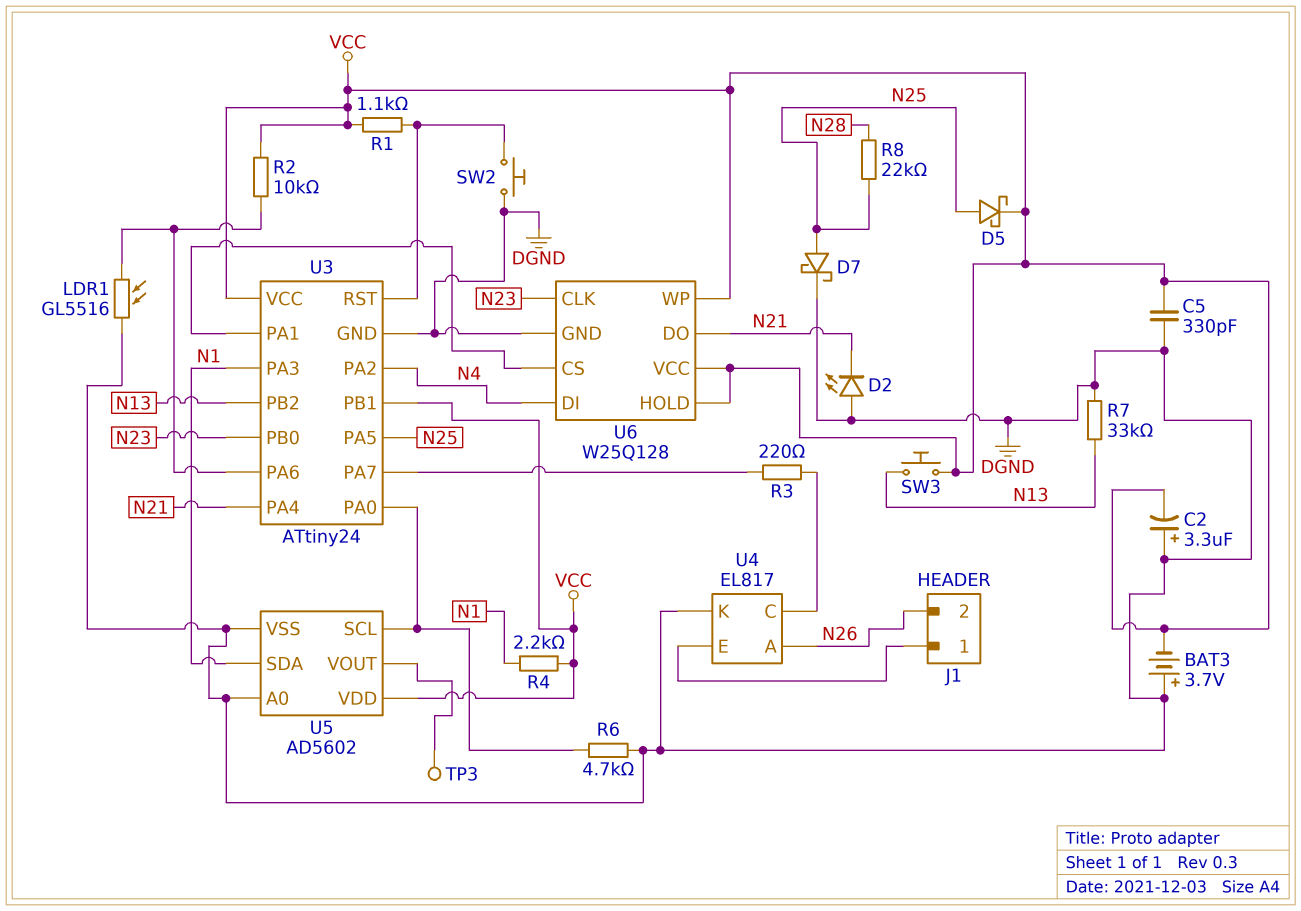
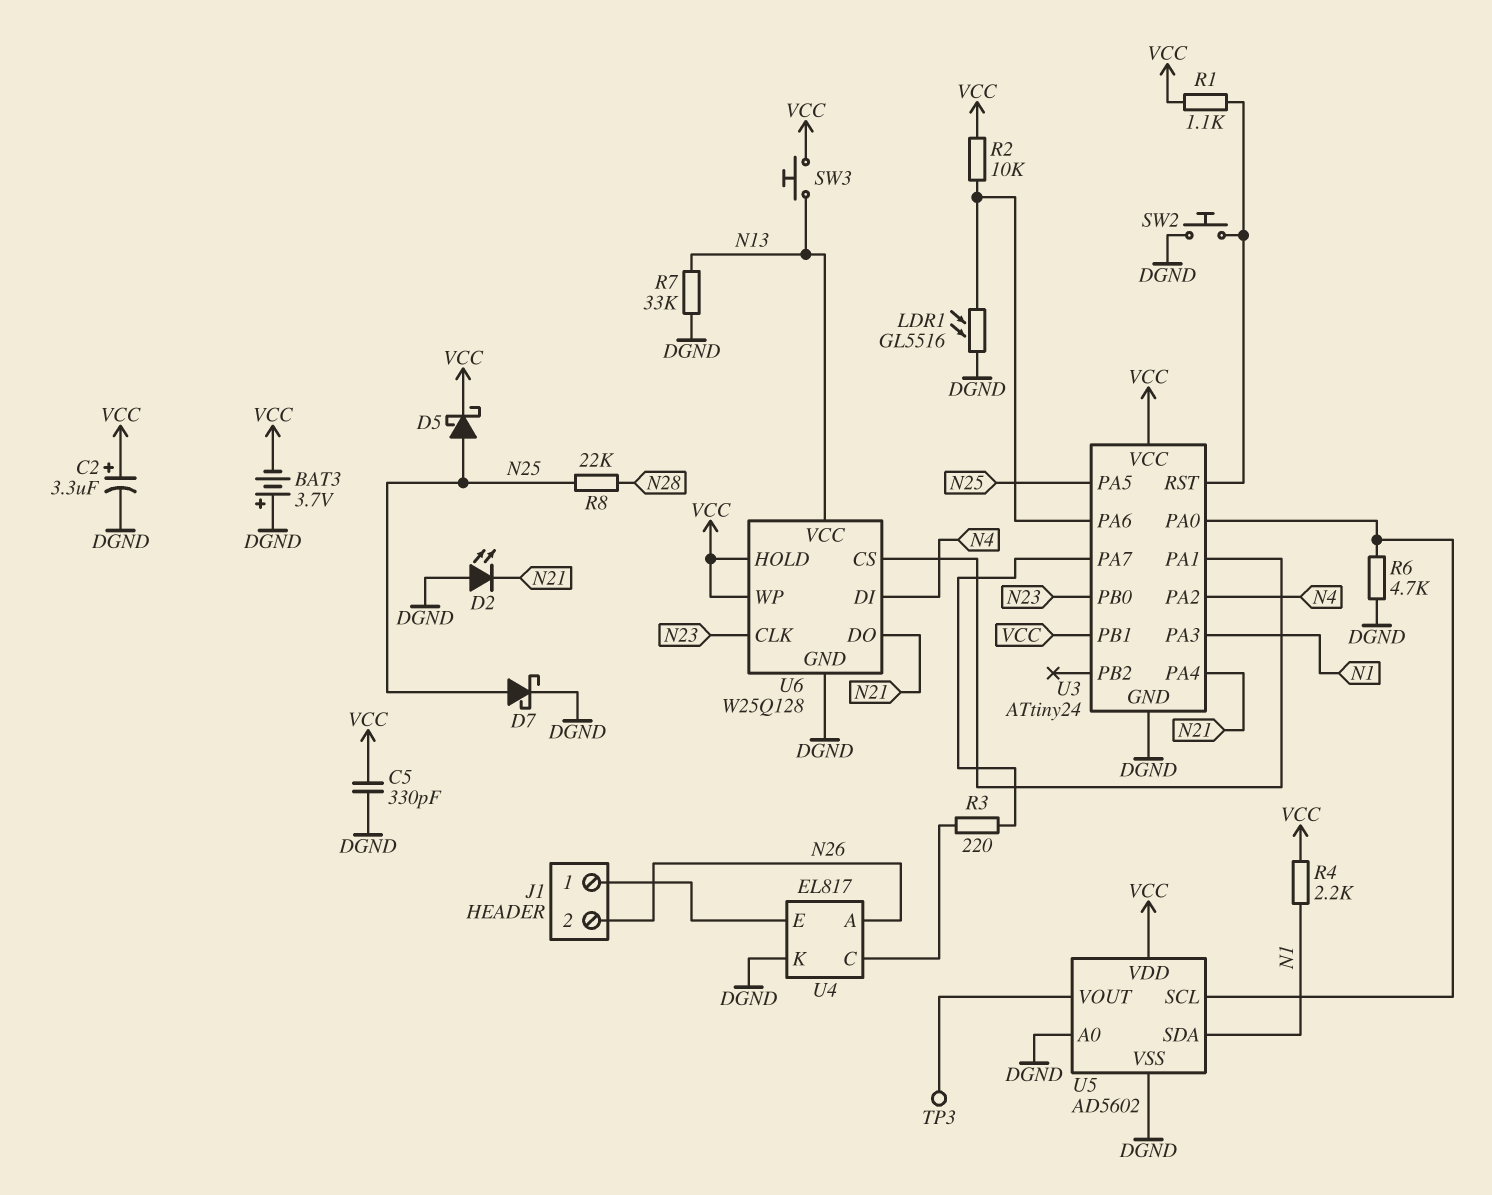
C2: 3.3uF (plus DGND, minus VCC) -> 3.3uF (plus VCC, minus DGND)
U3 pin PB2: N13 -> none
U6 pin VCC: VCC -> N13

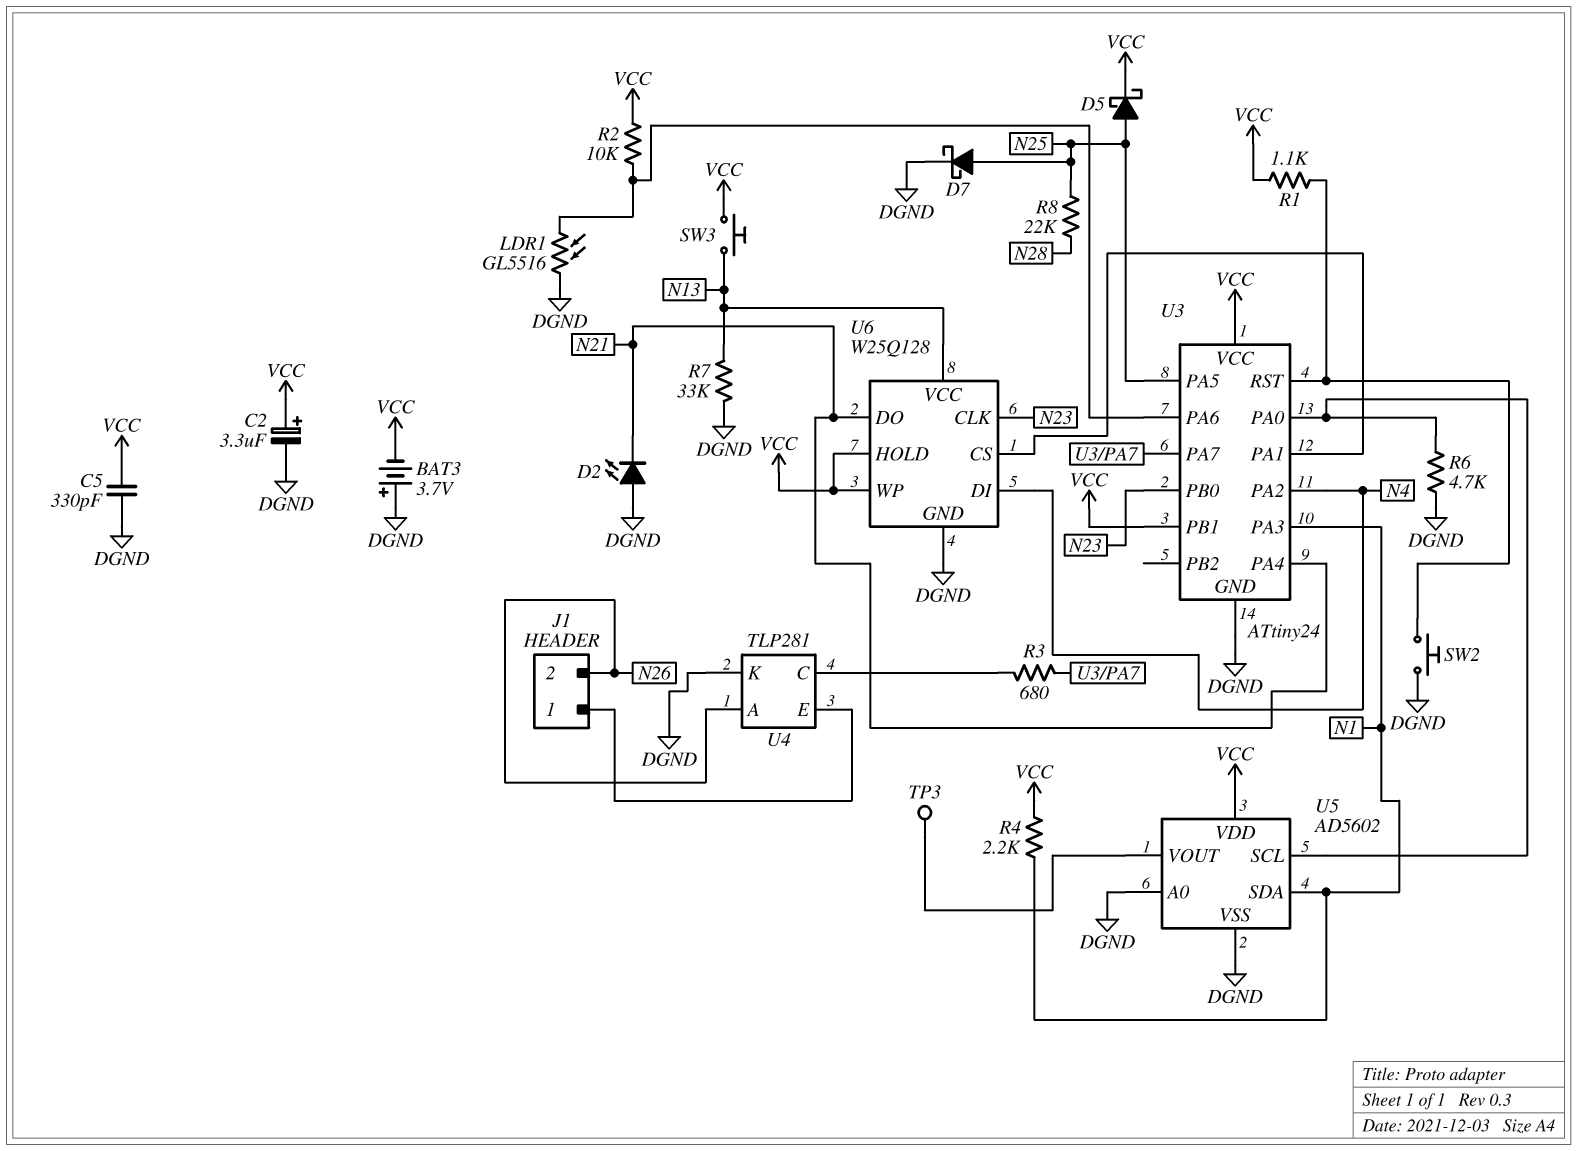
R3: 220 (U3/PA7, U4/C) -> 680 (U3/PA7, U4/C)
U4: EL817 -> TLP281

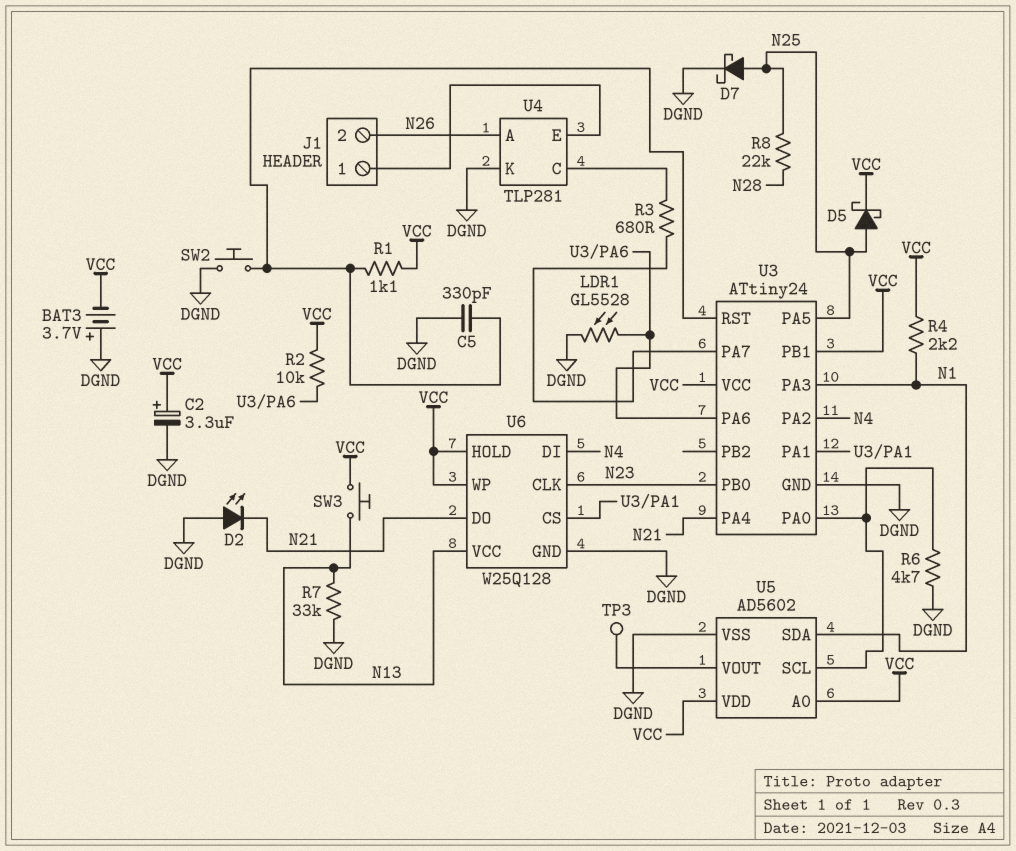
C5: 330pF (DGND, VCC) -> 330pF (DGND, U3/RST)
LDR1: GL5516 (DGND, U3/PA6) -> GL5528 (DGND, U3/PA6)
U5 pin A0: DGND -> VCC

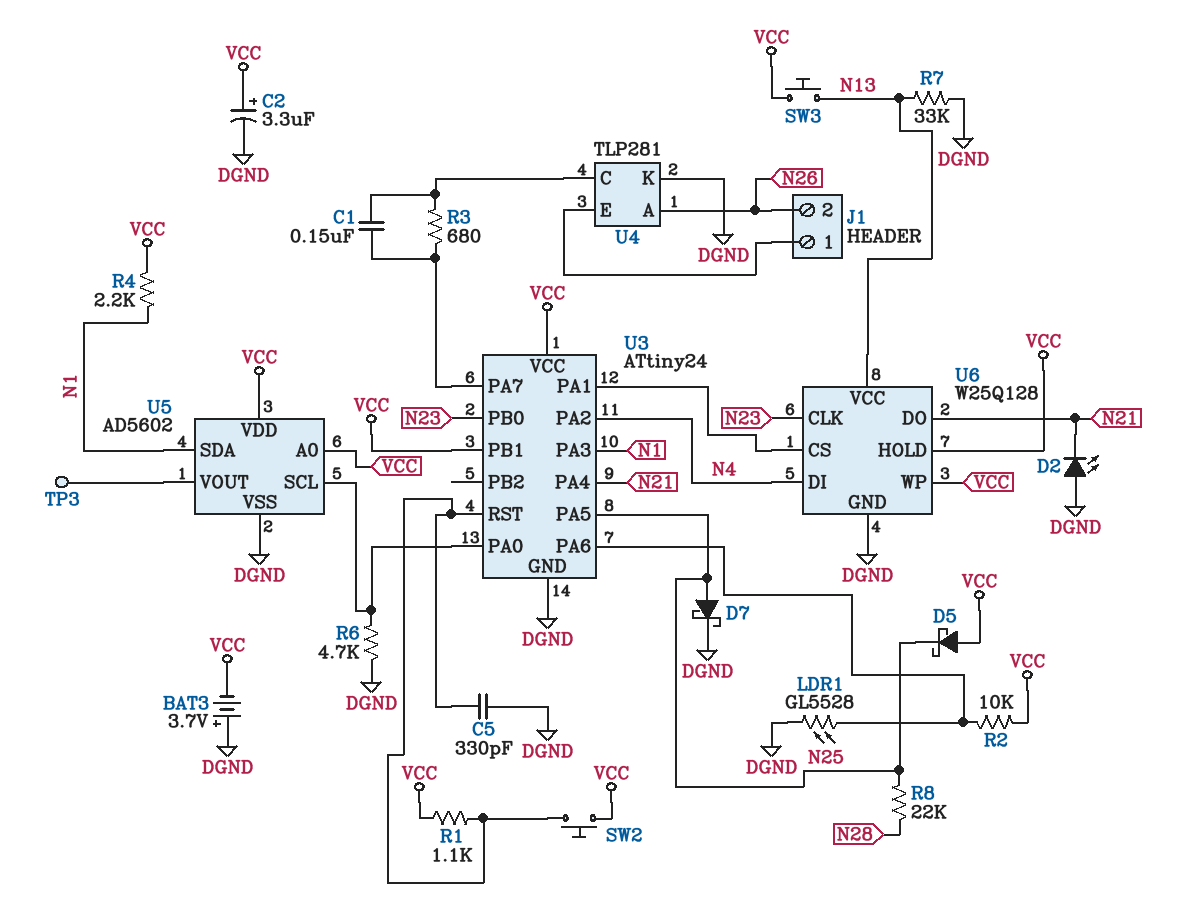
C1: none -> 150nF (U3/PA7, U4/C)
D5: schottky (A N25, K VCC) -> schottky (A VCC, K N25)
SW2: button (DGND, U3/RST) -> button (U3/RST, VCC)

